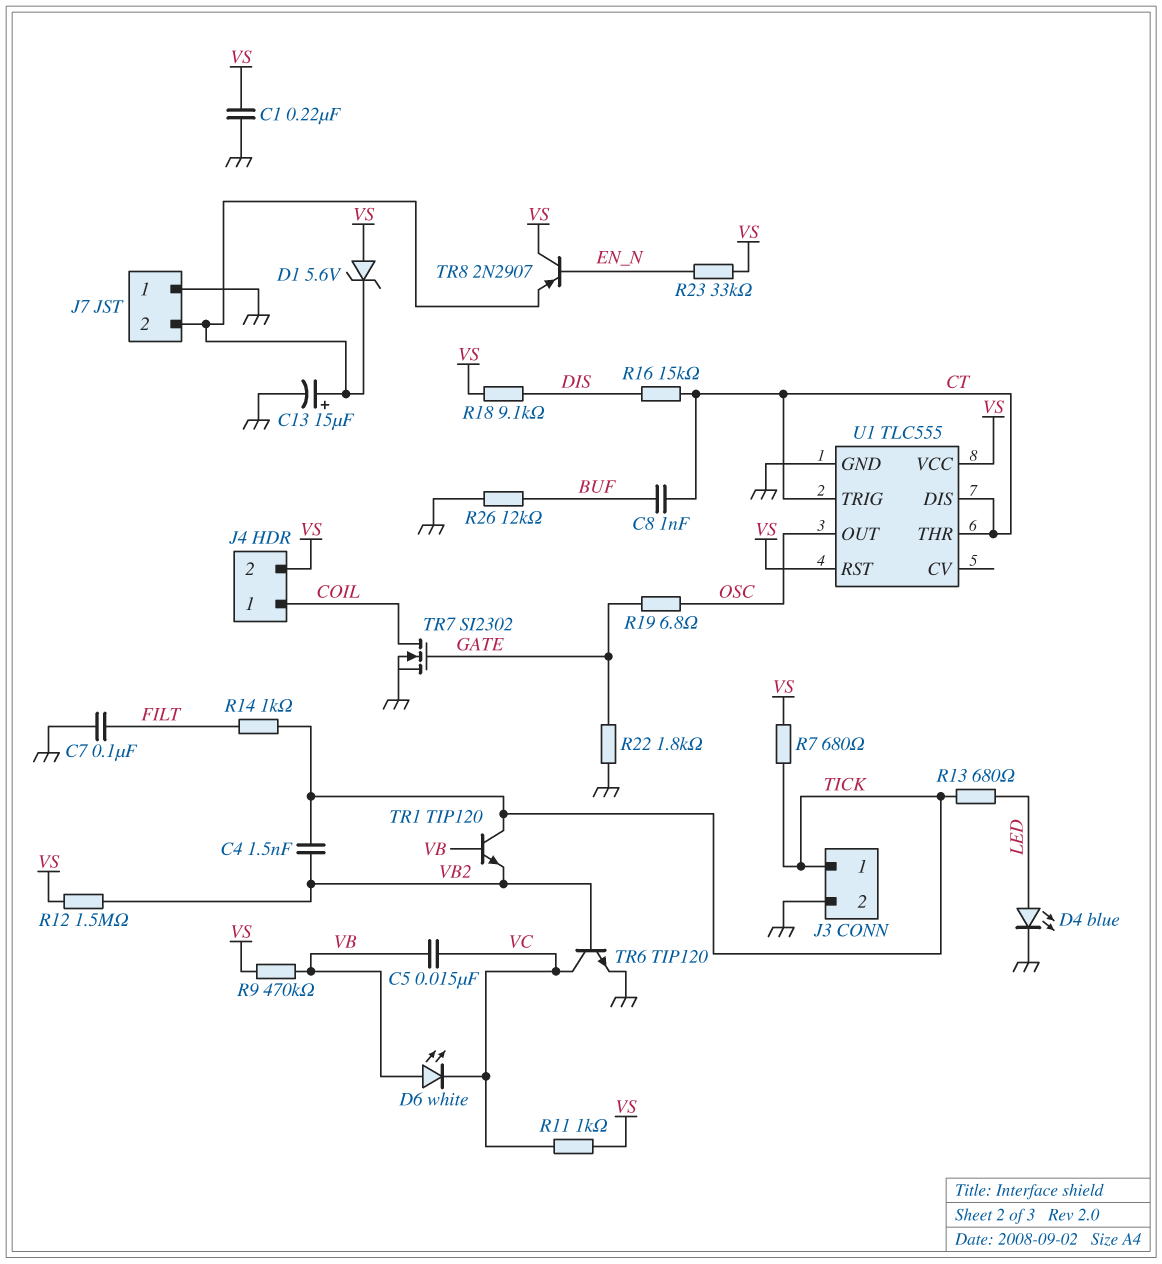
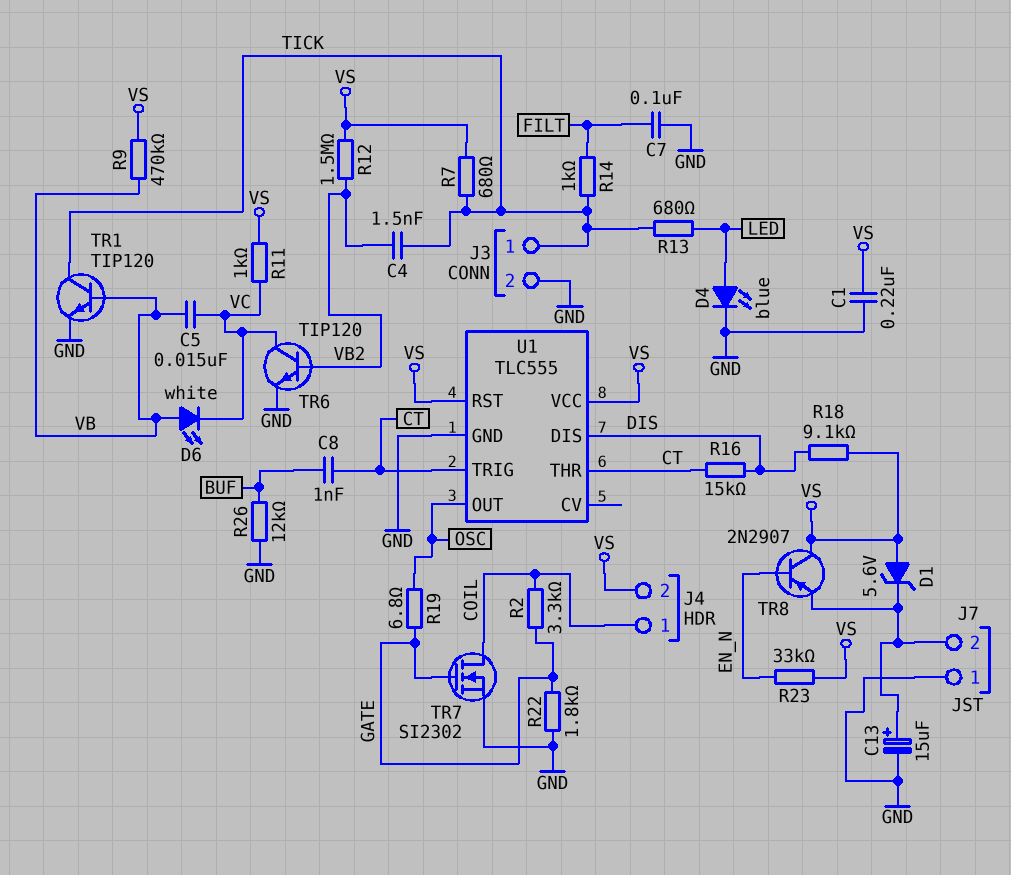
R2: none -> 3.3k (COIL, GATE)
TR1: NPN TIP120 (B VB, C TICK, E VB2) -> NPN TIP120 (B VB, C TICK, E GND)
U1 pin DIS: CT -> DIS

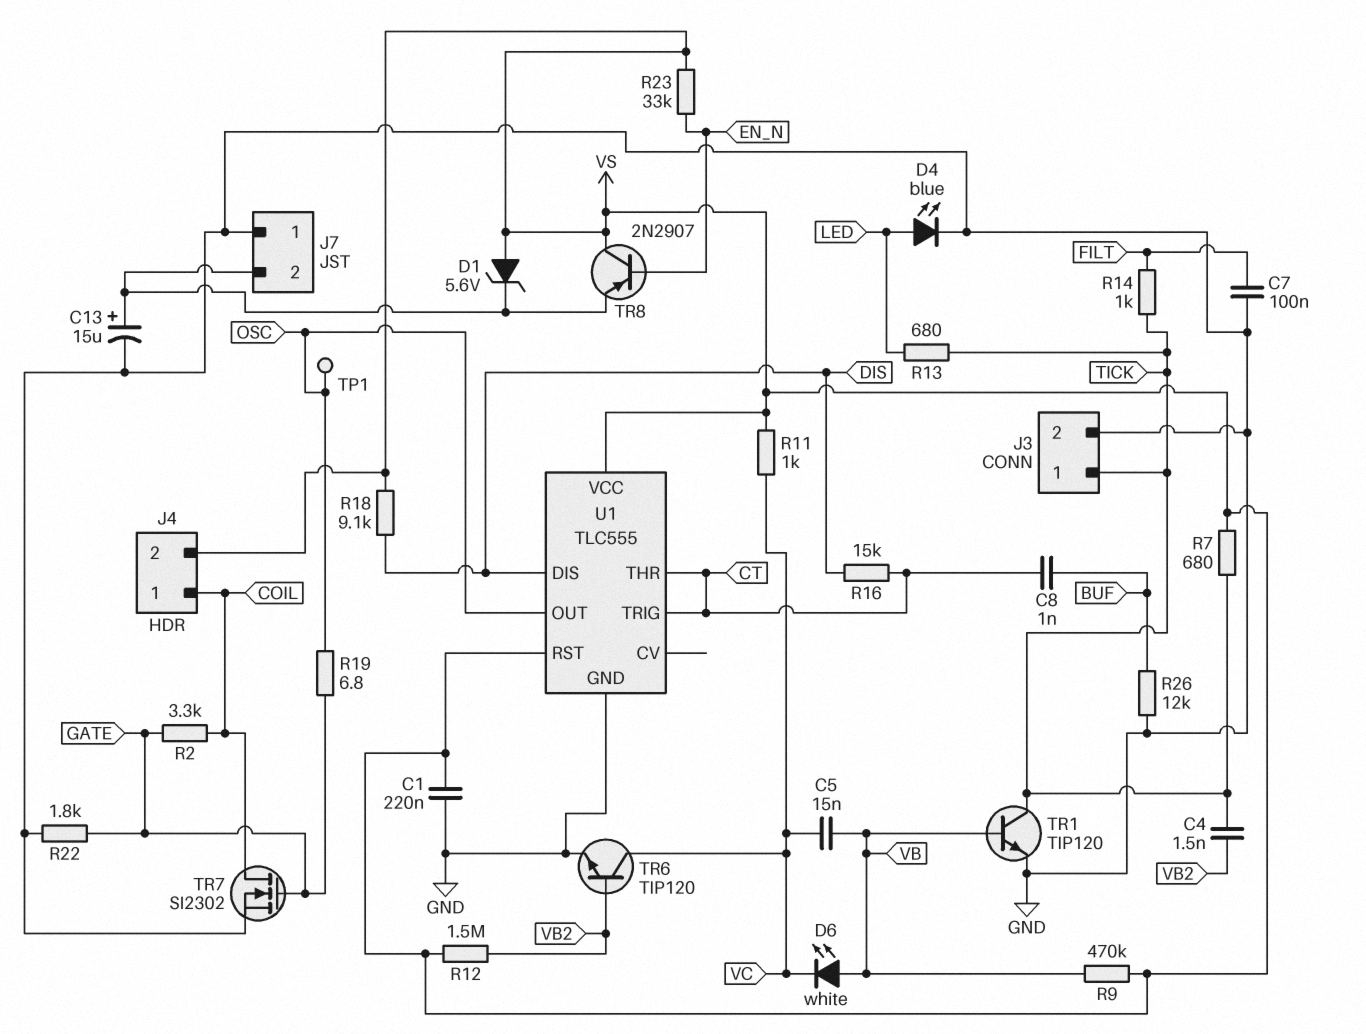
TP1: none -> test point (OSC)

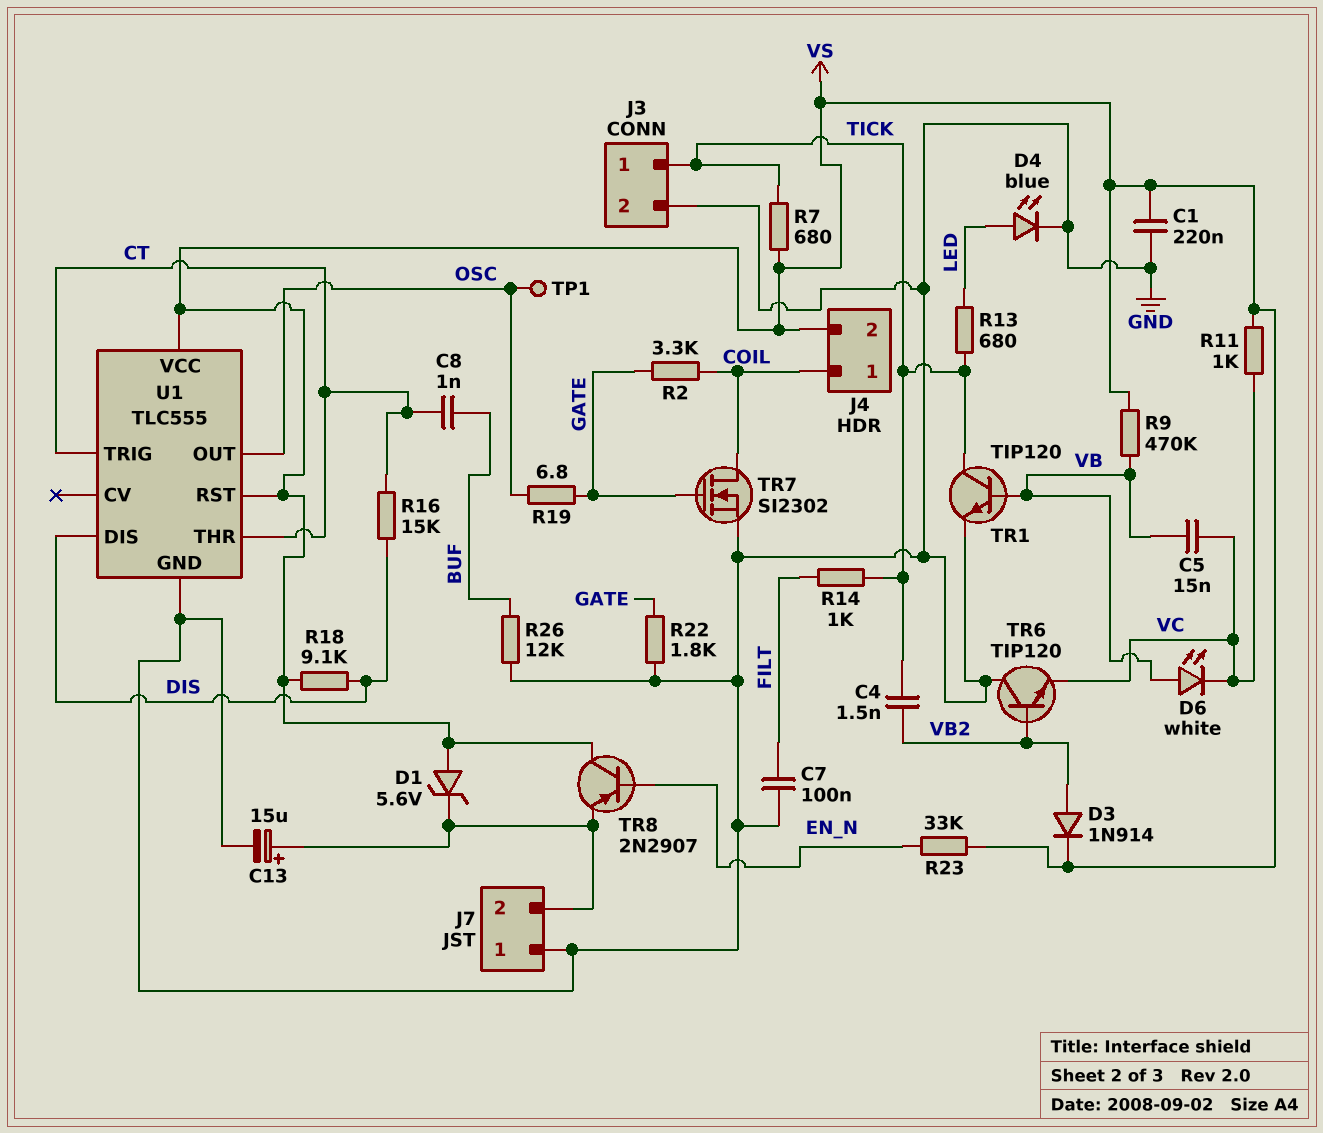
D3: none -> diode 1N914 (A VB2, K VS)
R12: 1.5M (VB2, VS) -> none
TR6: NPN TIP120 (B VB2, C VC, E GND) -> NPN TIP120 (B VB2, C GND, E VC)

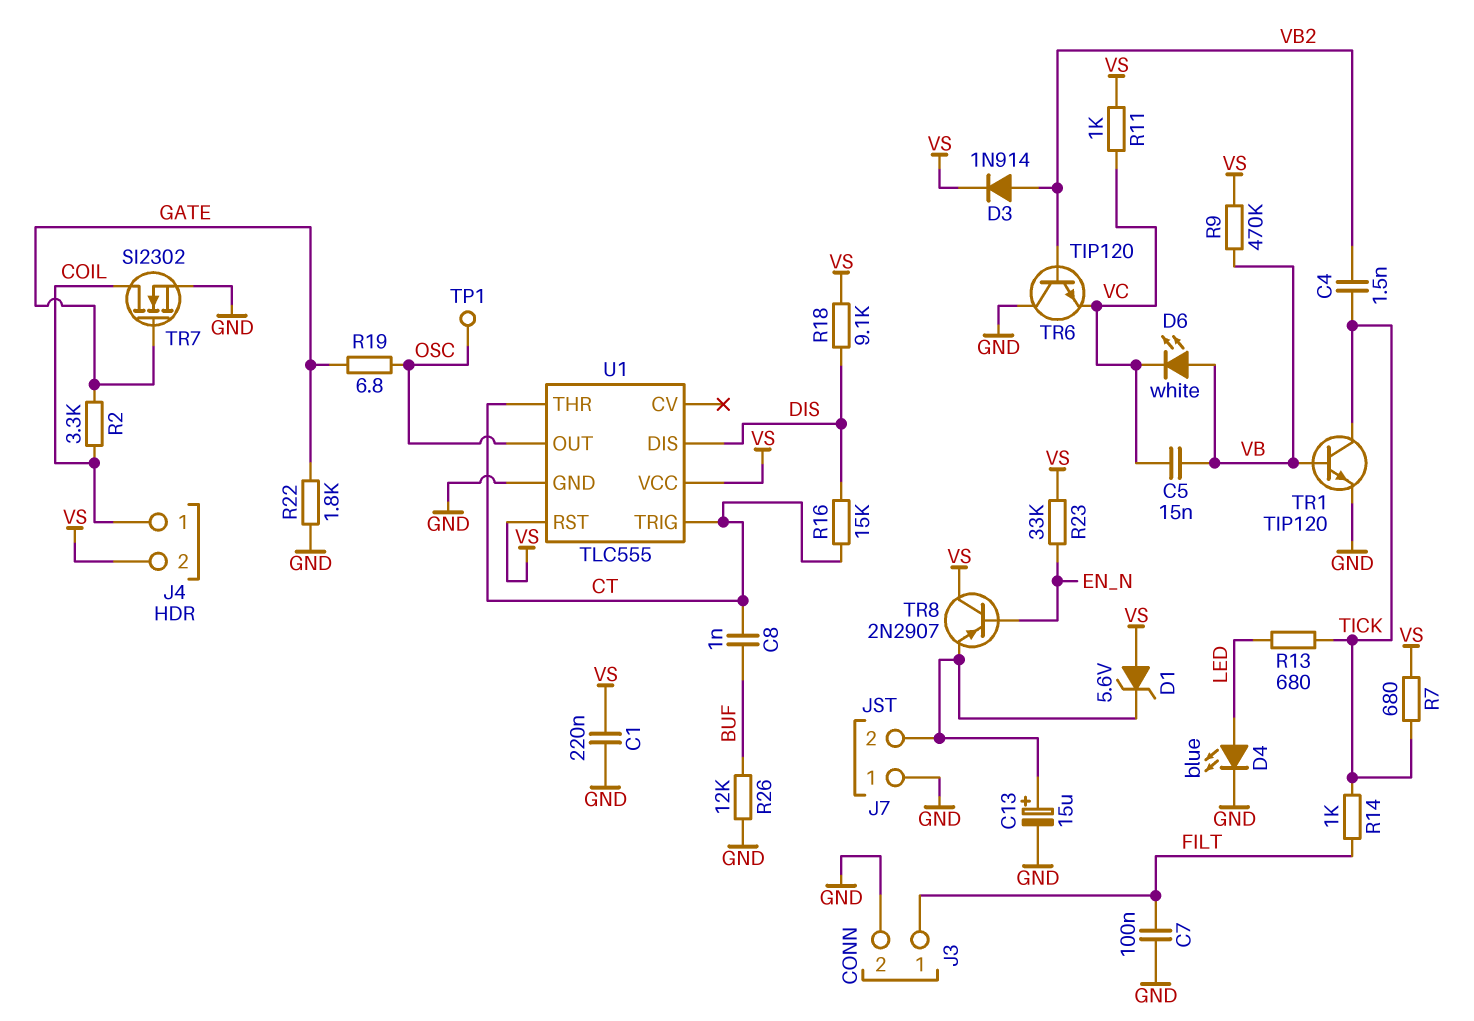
J3 pin 1: TICK -> FILT

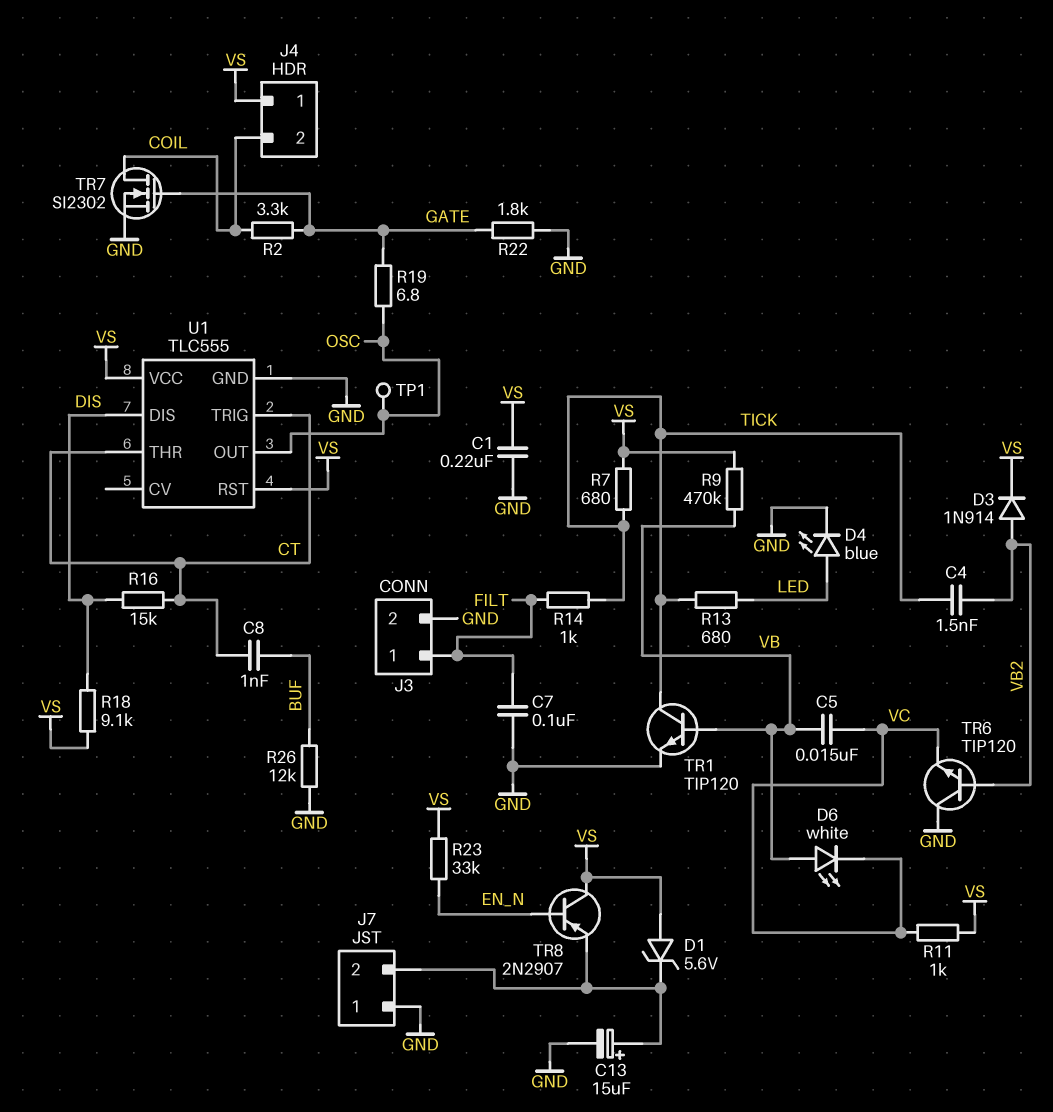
J4 pin 1: COIL -> VS
J4 pin 2: VS -> COIL

